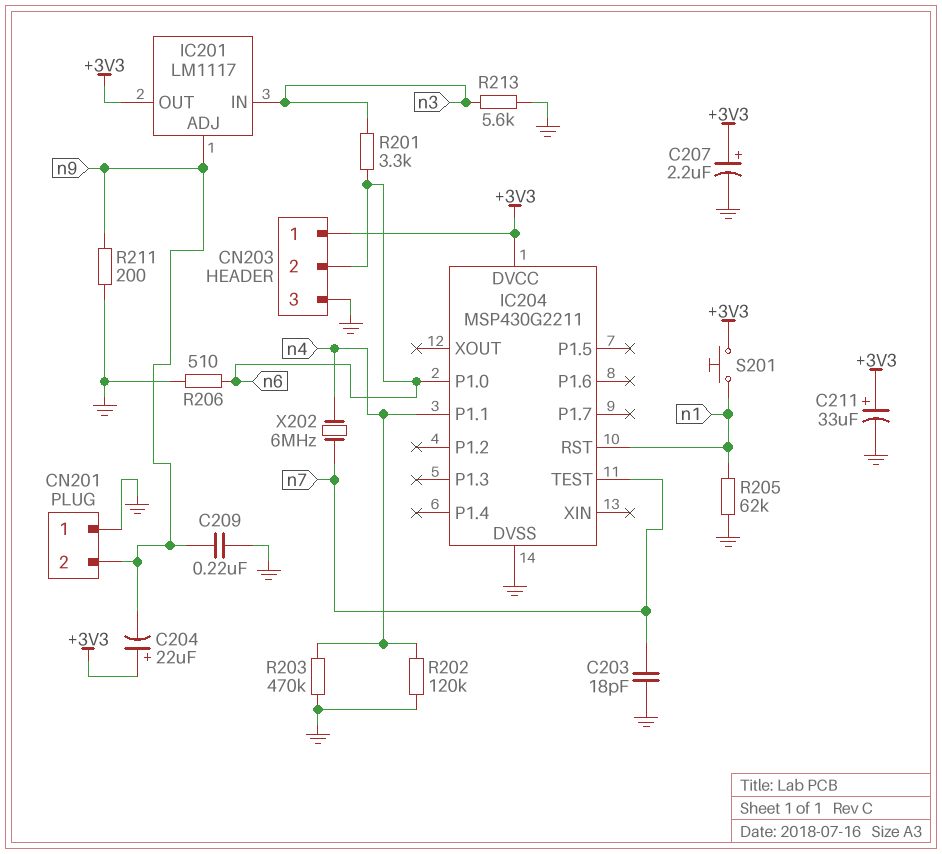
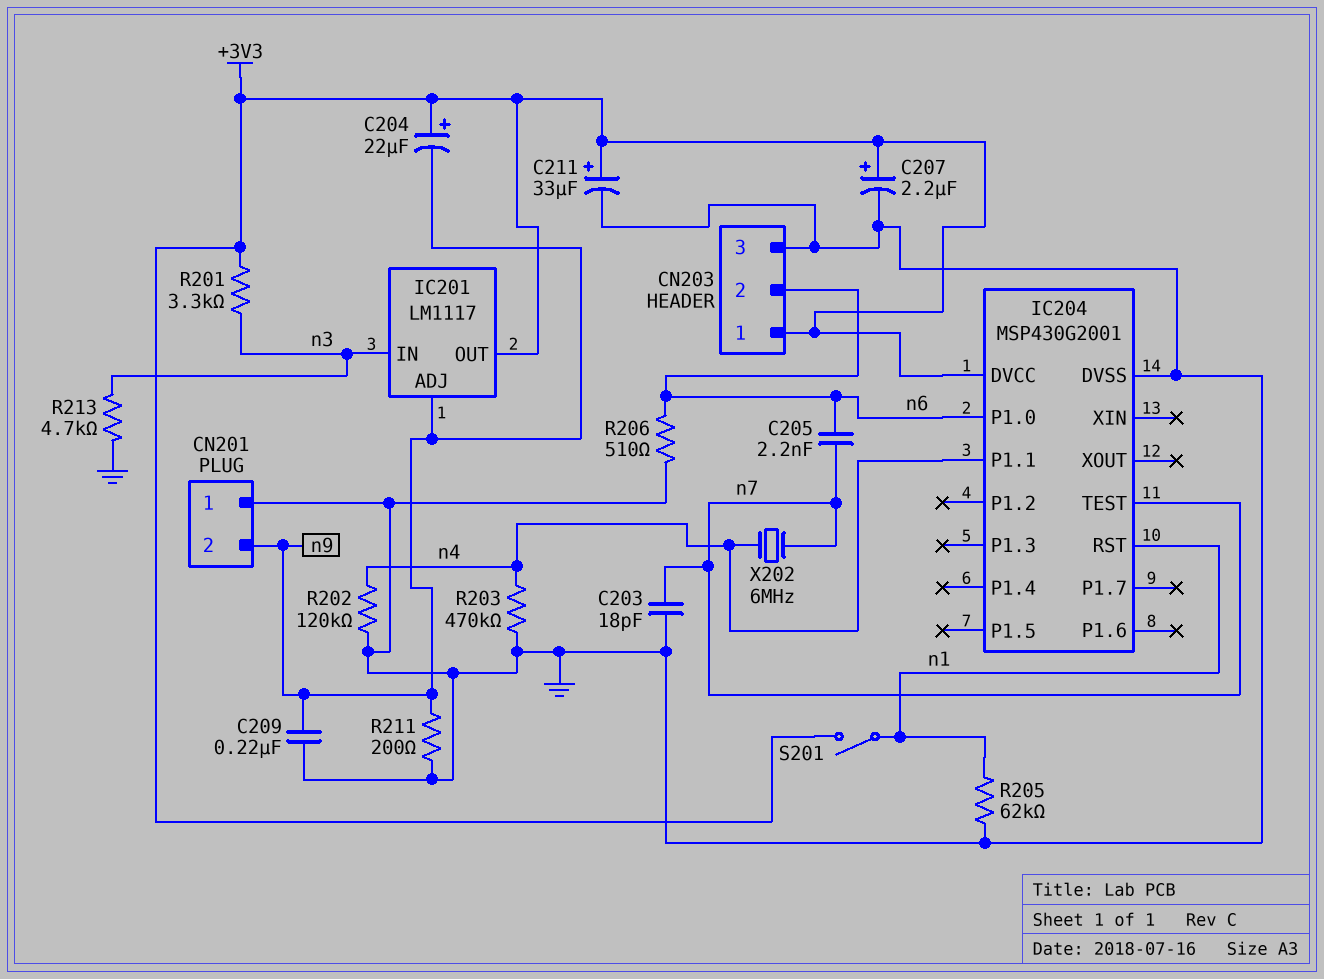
C205: none -> 2.2nF (n6, n7)
IC204: MSP430G2211 -> MSP430G2001
R201: 3.3k (n3, n6) -> 3.3k (+3V3, n3)
R213: 5.6k (GND, n3) -> 4.7k (GND, n3)
S201: button (+3V3, n1) -> switch (+3V3, n1)

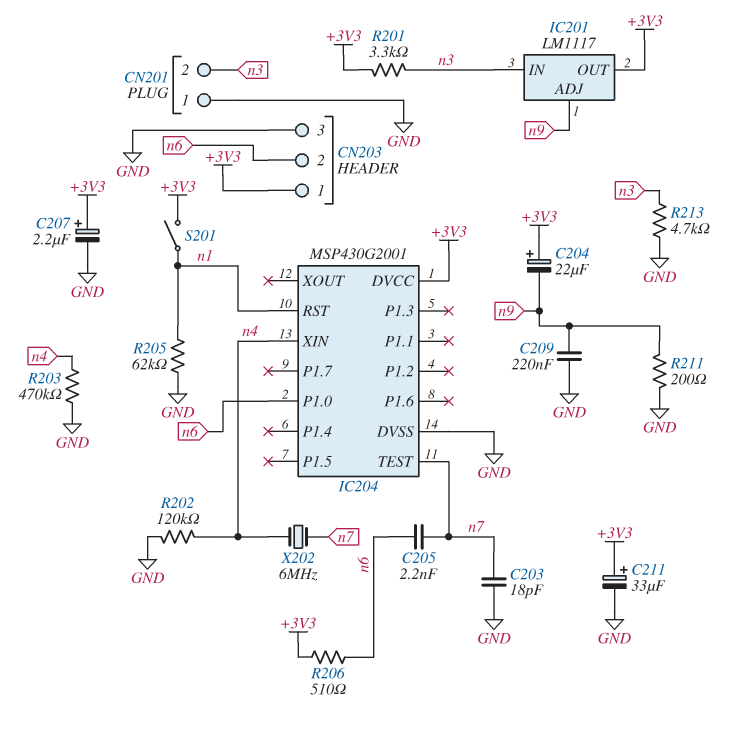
CN201 pin 2: n9 -> n3
IC204 pin P1.1: n4 -> none
IC204 pin XIN: none -> n4
R206: 510 (GND, n6) -> 510 (+3V3, n6)

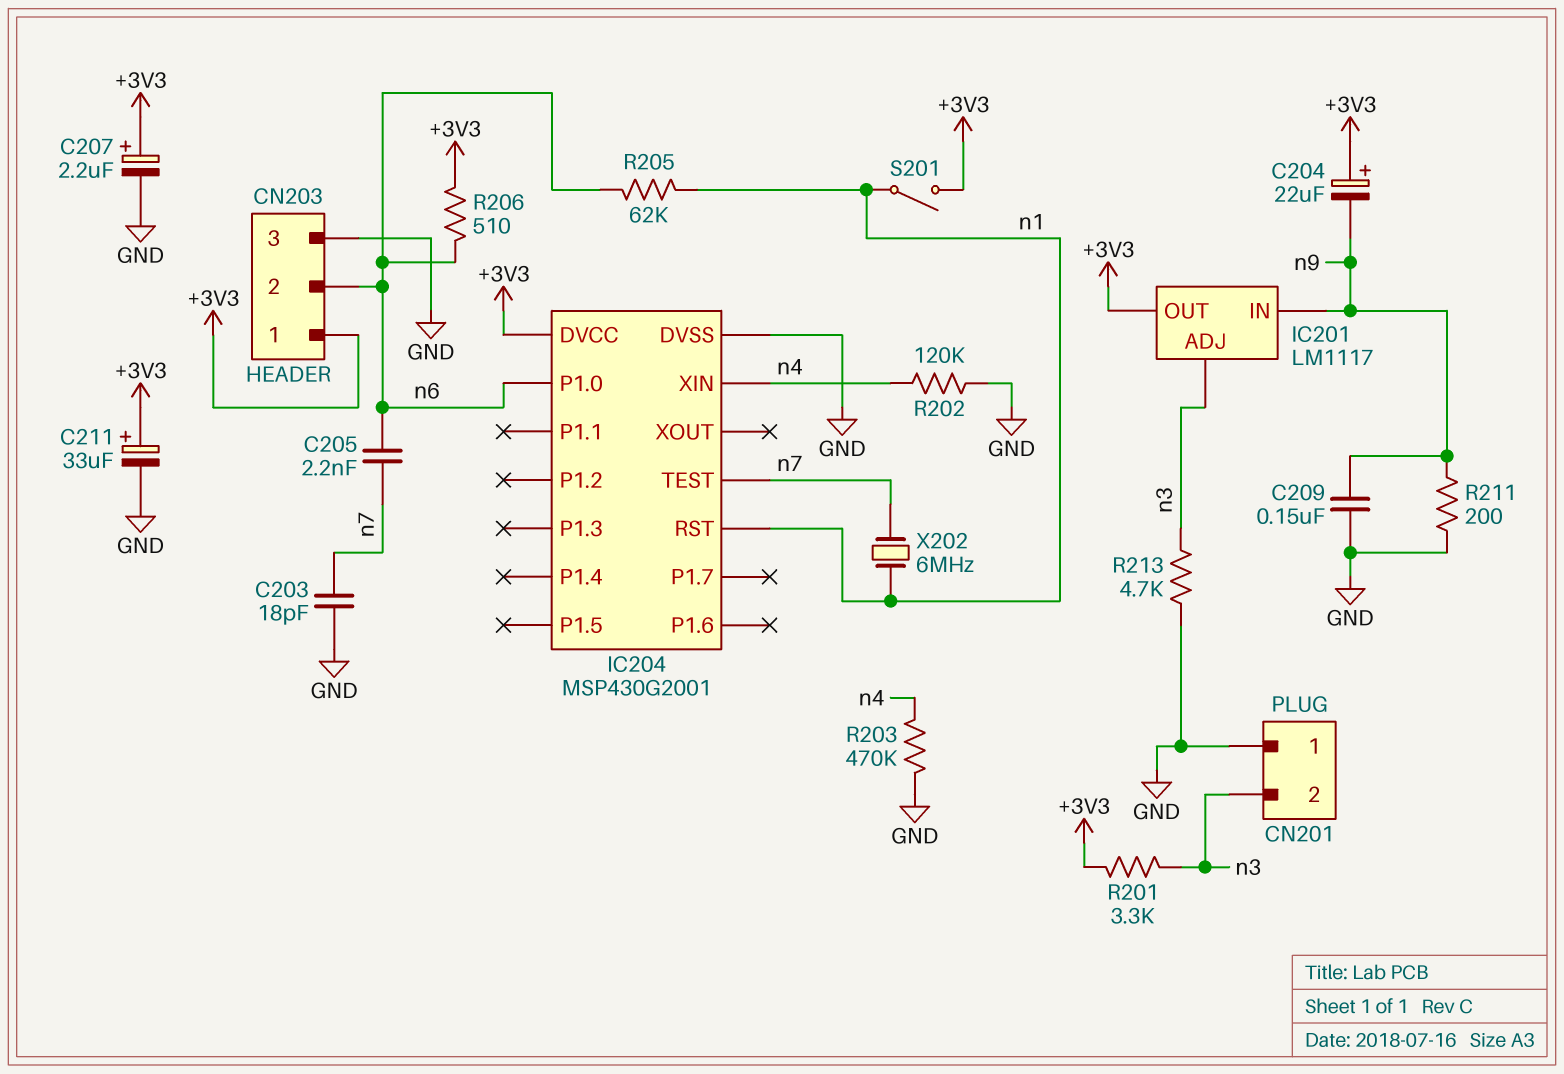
C209: 220nF (GND, n9) -> 150nF (GND, n9)
IC201 pin ADJ: n9 -> n3
IC201 pin IN: n3 -> n9
R205: 62k (GND, n1) -> 62k (n1, n6)
X202: 6MHz (n4, n7) -> 6MHz (n1, n7)

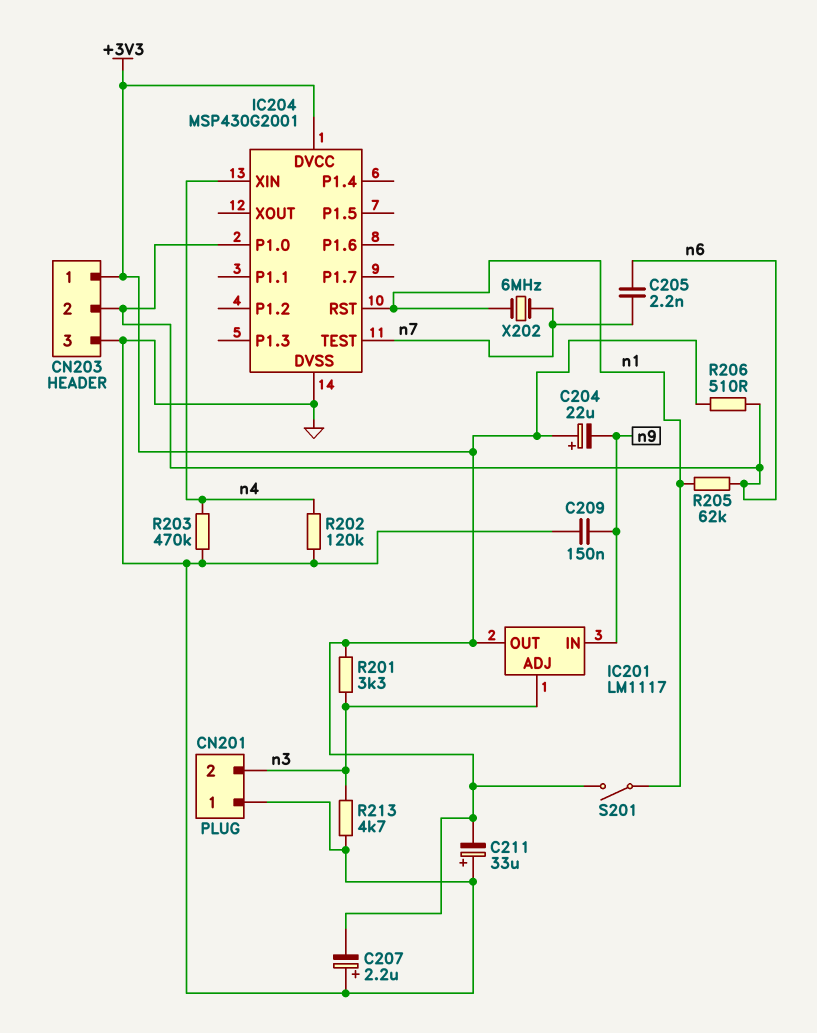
C203: 18pF (GND, n7) -> none
C207: 2.2uF (plus +3V3, minus GND) -> 2.2uF (plus GND, minus +3V3)
C211: 33uF (plus +3V3, minus GND) -> 33uF (plus GND, minus +3V3)
R211: 200 (GND, n9) -> none

